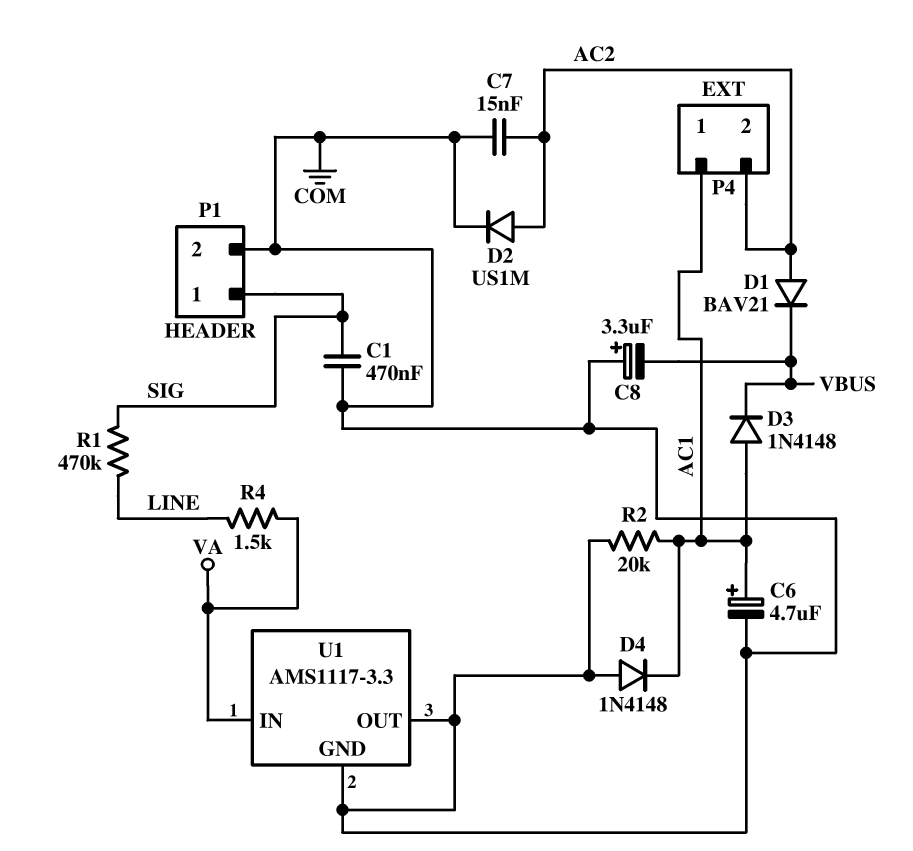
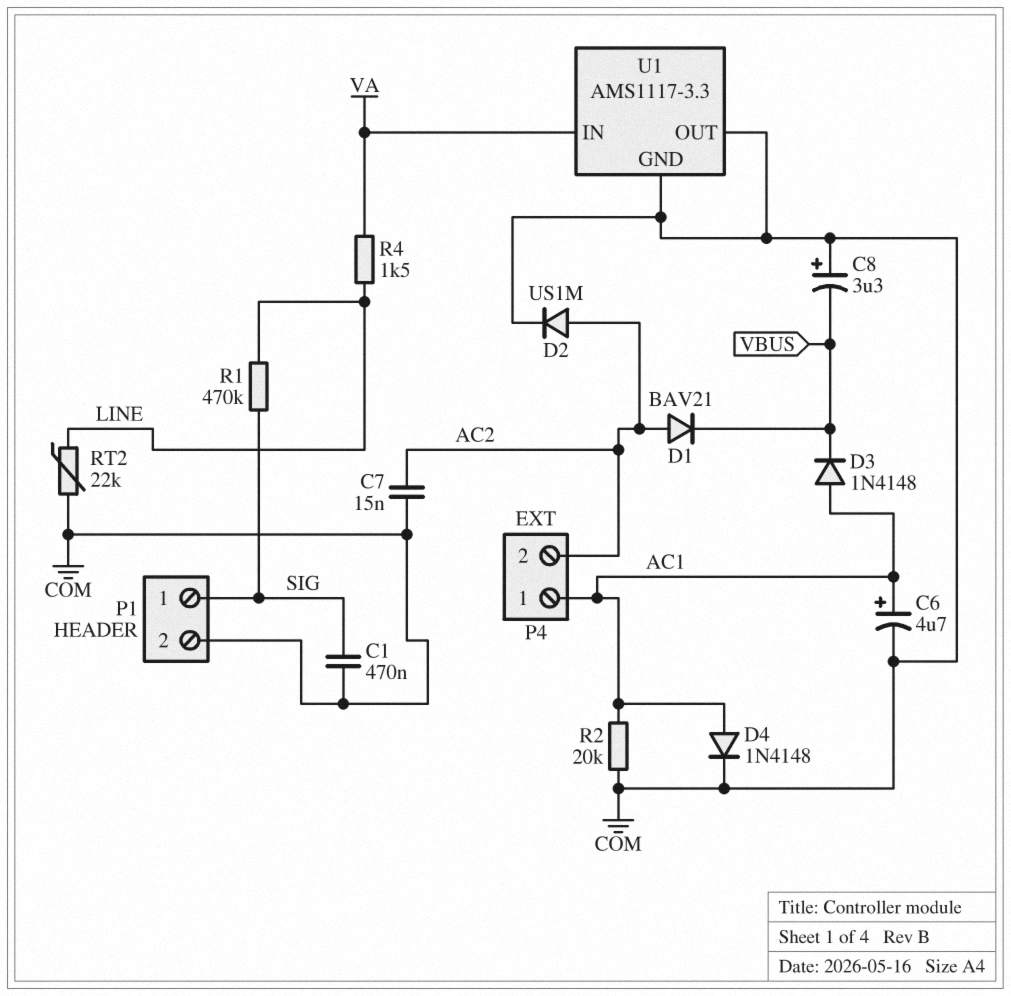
D4: diode 1N4148 (A COM, K AC1) -> diode 1N4148 (A AC1, K COM)
RT2: none -> 22k (COM, LINE)

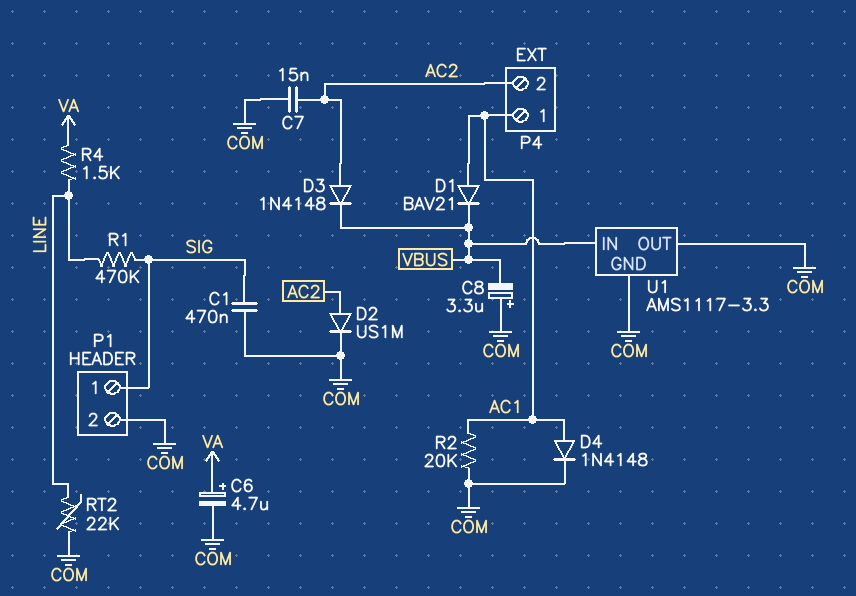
C6: 4.7uF (plus AC1, minus COM) -> 4.7uF (plus VA, minus COM)
D1: diode BAV21 (A AC2, K VBUS) -> diode BAV21 (A AC1, K VBUS)
D3: diode 1N4148 (A AC1, K VBUS) -> diode 1N4148 (A AC2, K VBUS)
U1 pin IN: VA -> VBUS

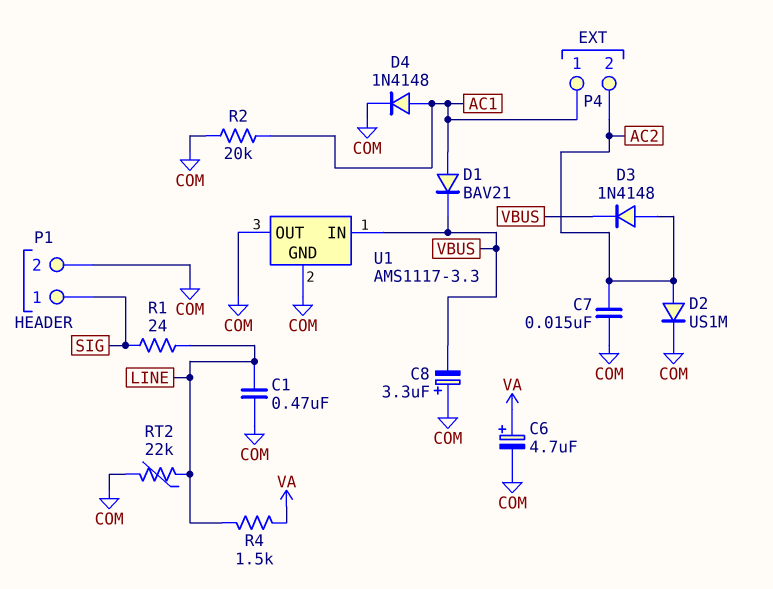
C1: 470nF (COM, SIG) -> 470nF (COM, LINE)
R1: 470k (LINE, SIG) -> 24 (LINE, SIG)

